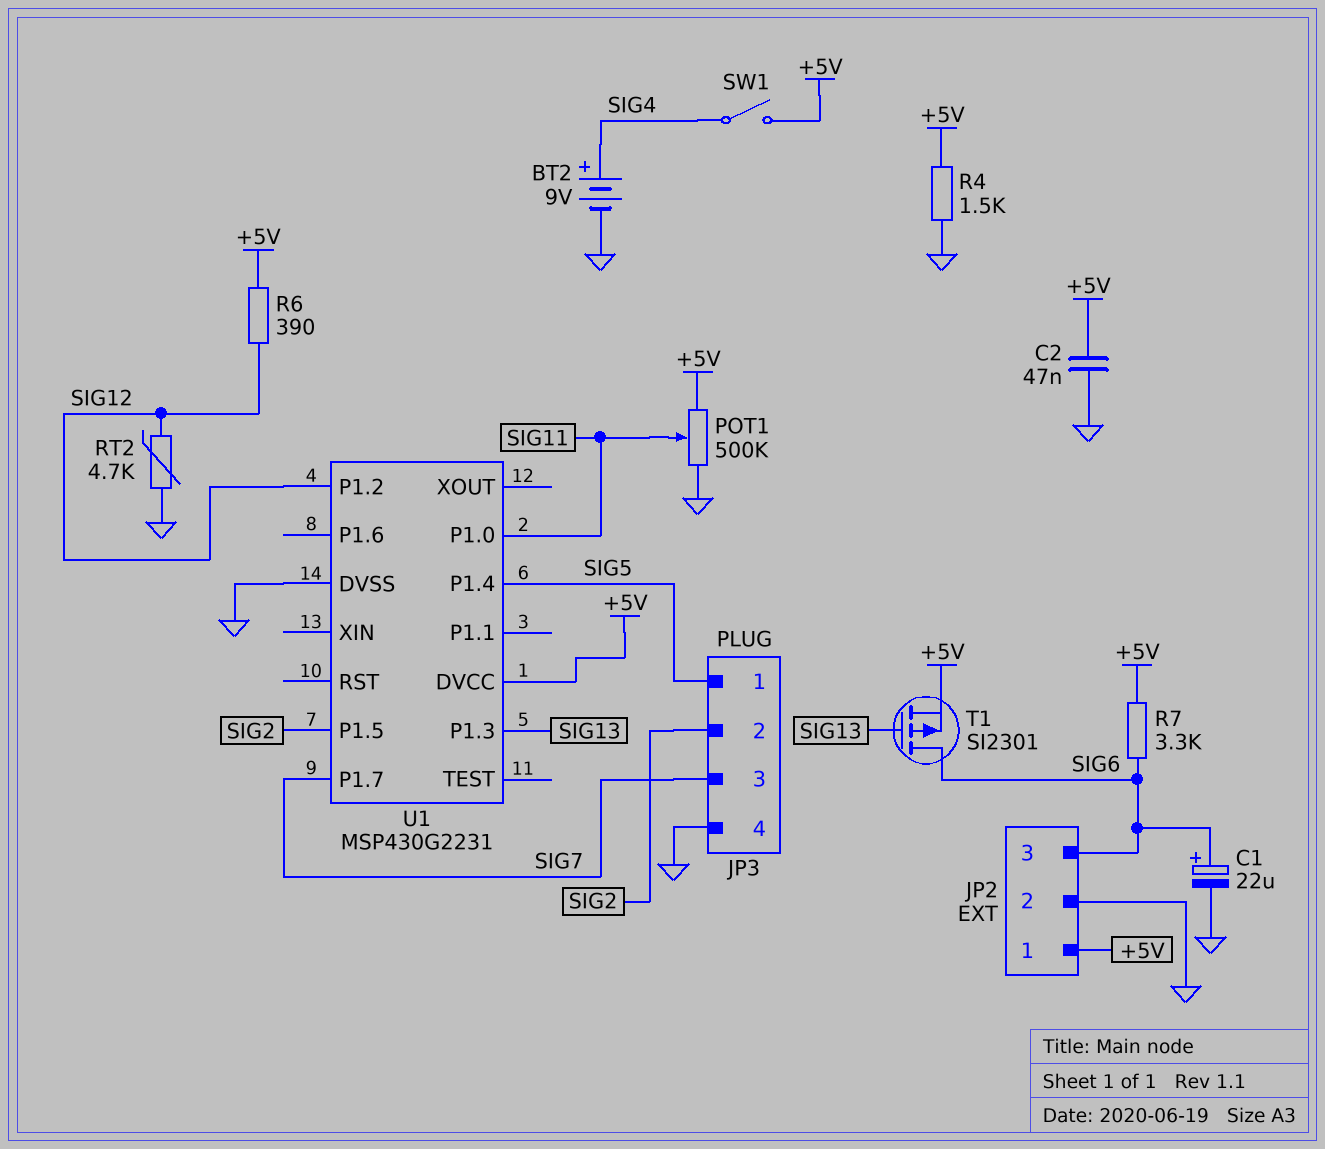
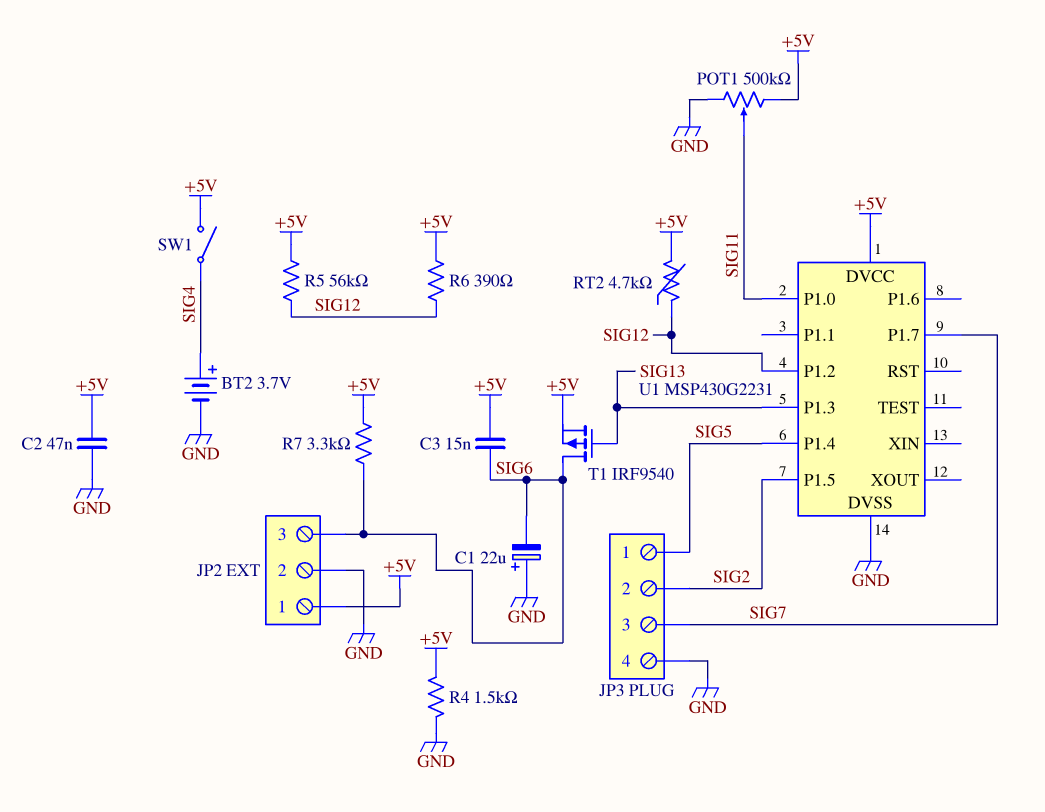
BT2: 9V (plus SIG4, minus GND) -> 3.7V (plus SIG4, minus GND)
C1: 22uF (plus SIG6, minus GND) -> 22uF (plus GND, minus SIG6)
C3: none -> 15nF (+5V, SIG6)
R5: none -> 56k (+5V, SIG12)
RT2: 4.7k (GND, SIG12) -> 4.7k (+5V, SIG12)
T1: PMOS SI2301 (G SIG13, D SIG6, S +5V) -> PMOS IRF9540 (G SIG13, D SIG6, S +5V)

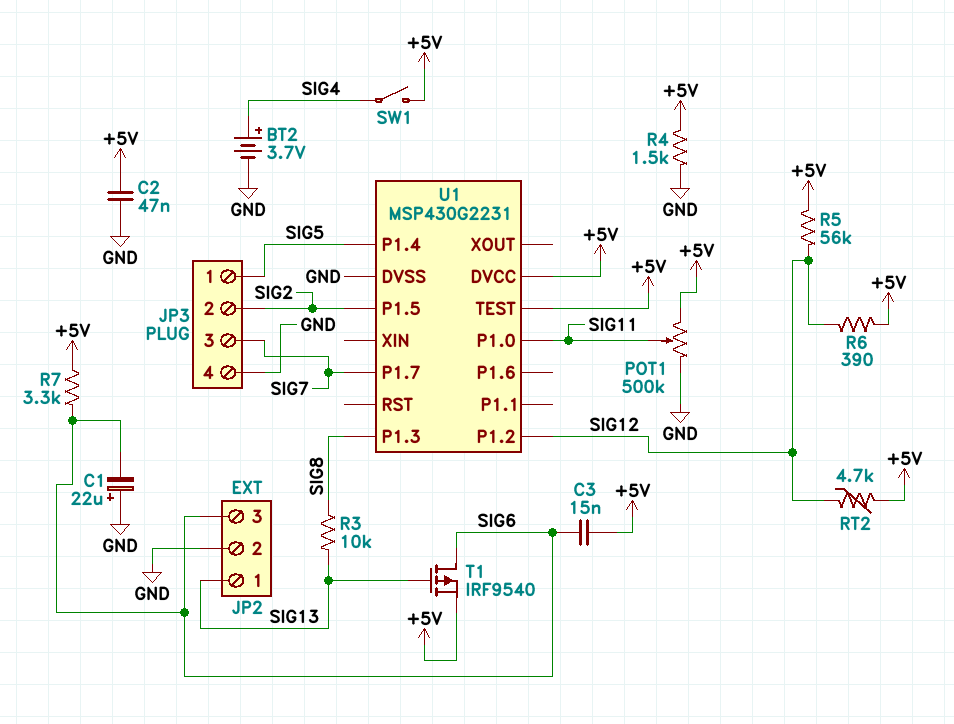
JP2 pin 1: +5V -> SIG13
R3: none -> 10k (SIG8, SIG13)
U1 pin P1.3: SIG13 -> SIG8
U1 pin TEST: none -> +5V

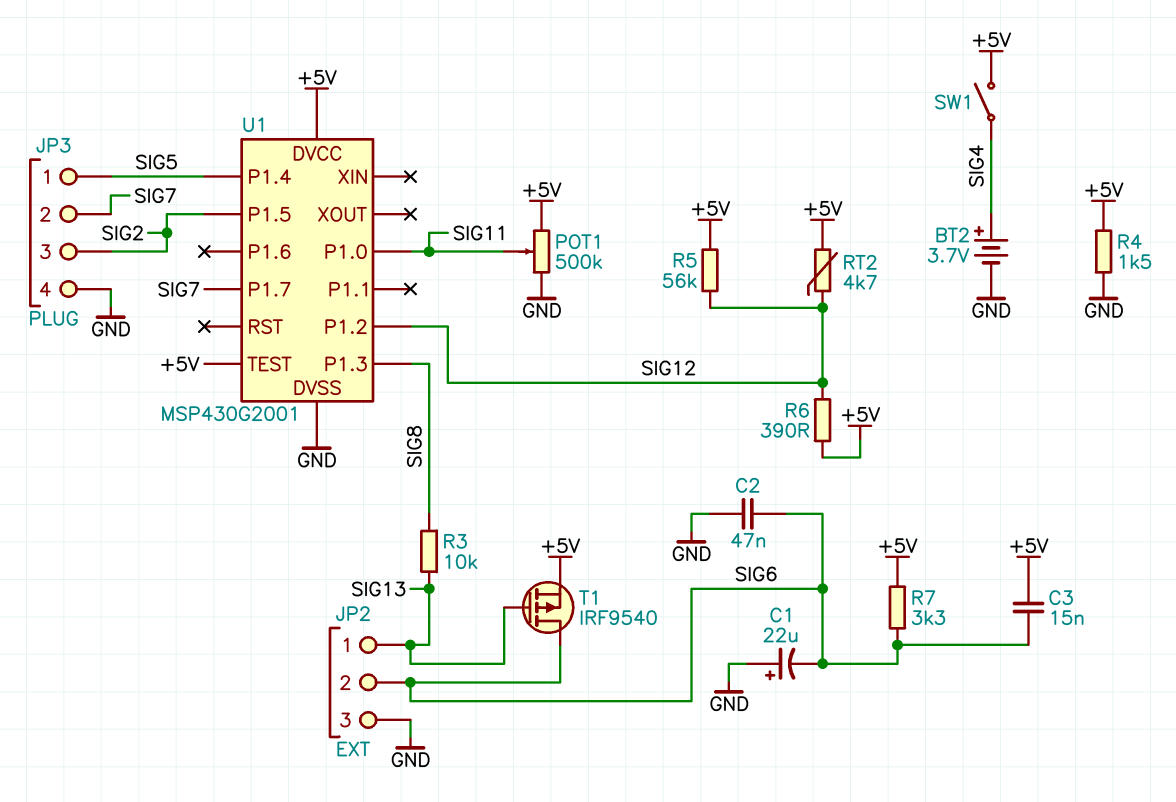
C2: 47nF (+5V, GND) -> 47nF (GND, SIG6)
JP2 pin 2: GND -> SIG6
JP2 pin 3: SIG6 -> GND
JP3 pin 2: SIG2 -> SIG7
JP3 pin 3: SIG7 -> SIG2
U1: MSP430G2231 -> MSP430G2001

